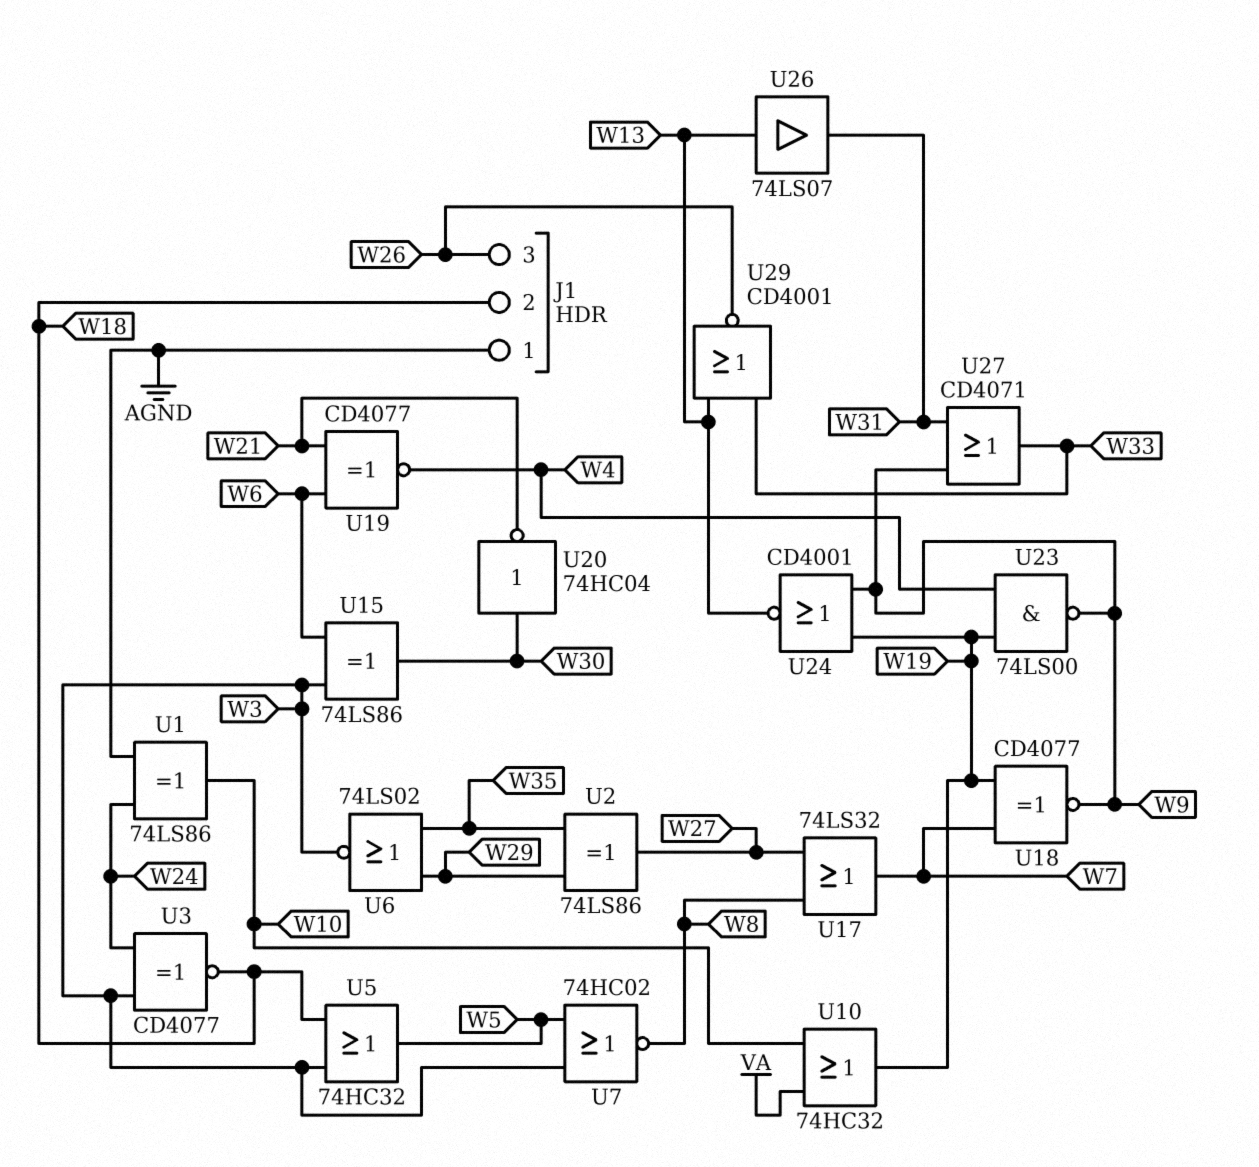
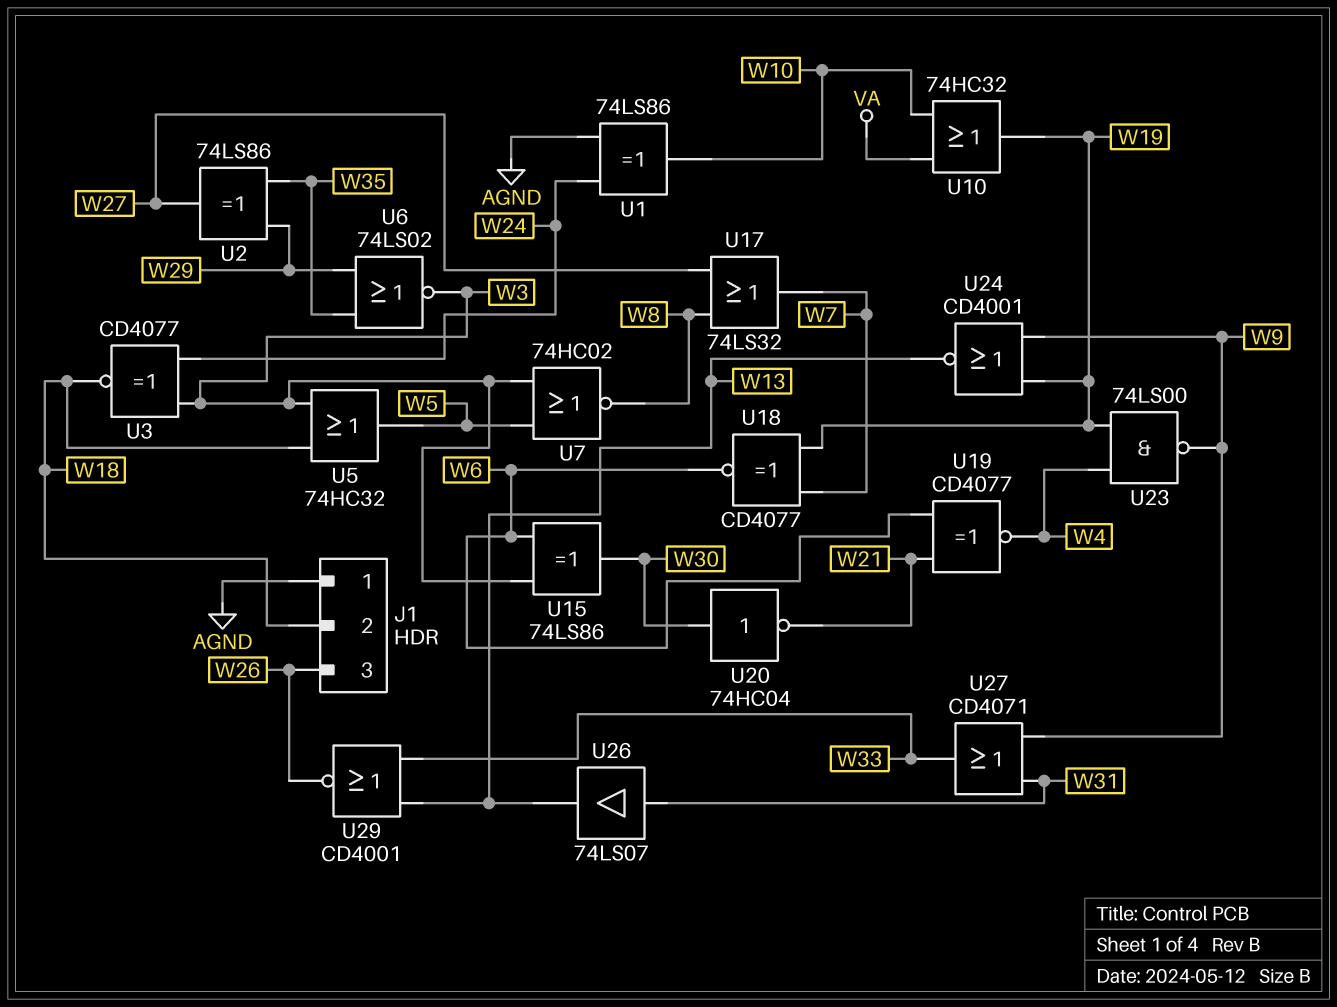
U18: XNOR CD4077 (in W7, in W19, out W9) -> XNOR CD4077 (in W7, in W19, out W6)
U26: buffer 74LS07 (in W13, out W31) -> buffer 74LS07 (in W31, out W13)

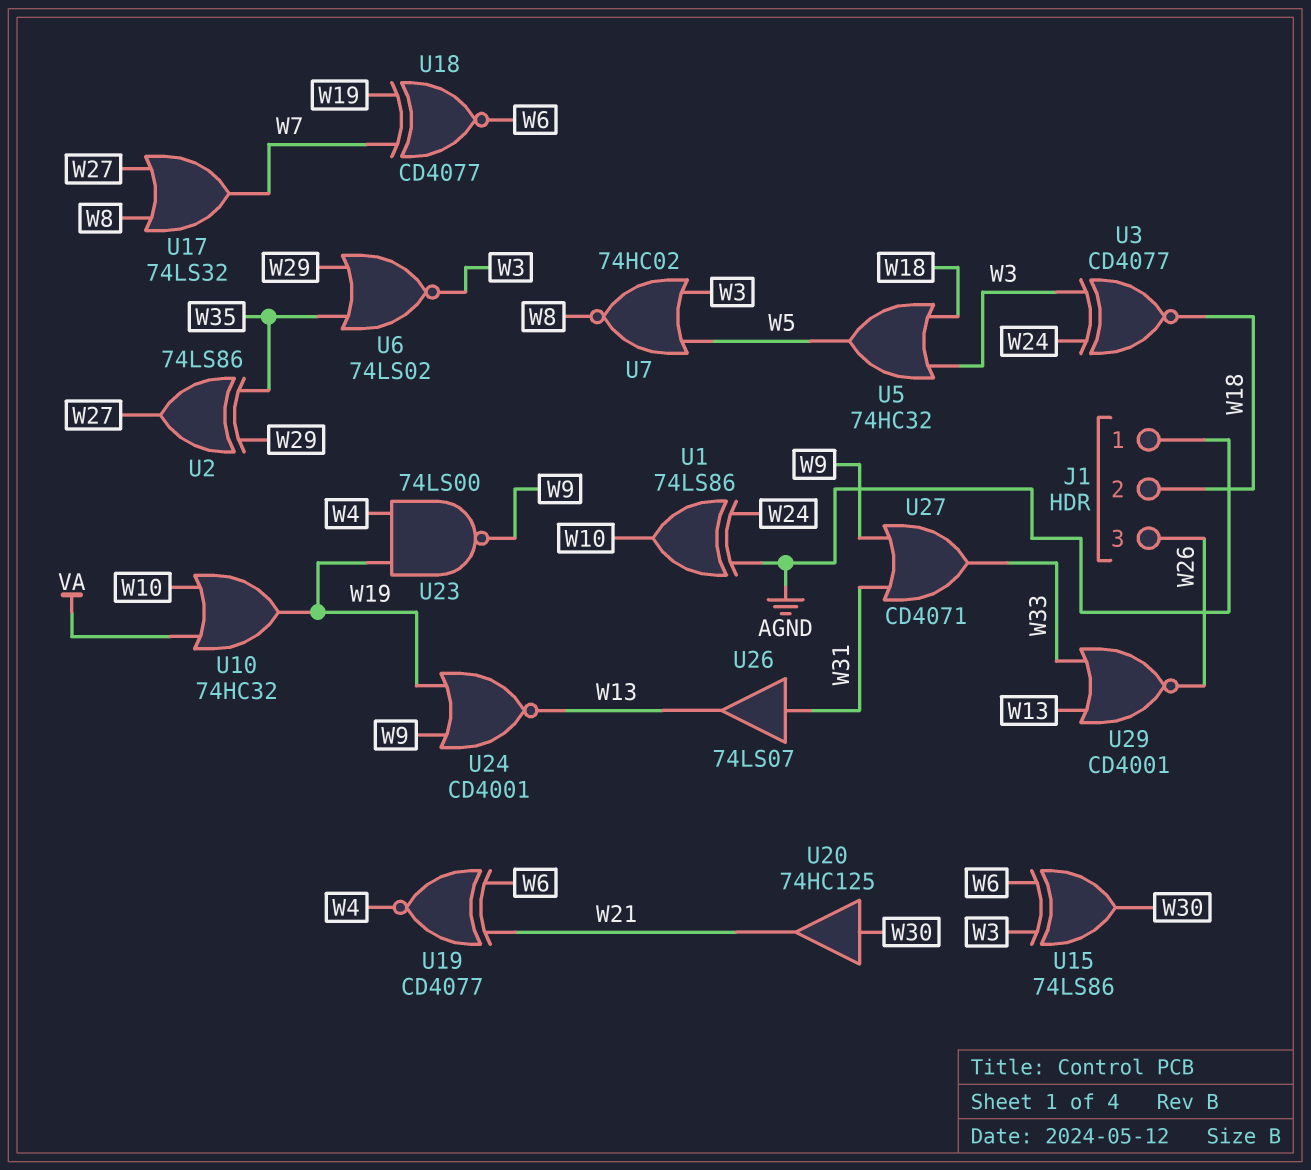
U20: NOT 74HC04 (in W30, out W21) -> buffer 74HC125 (in W30, out W21)

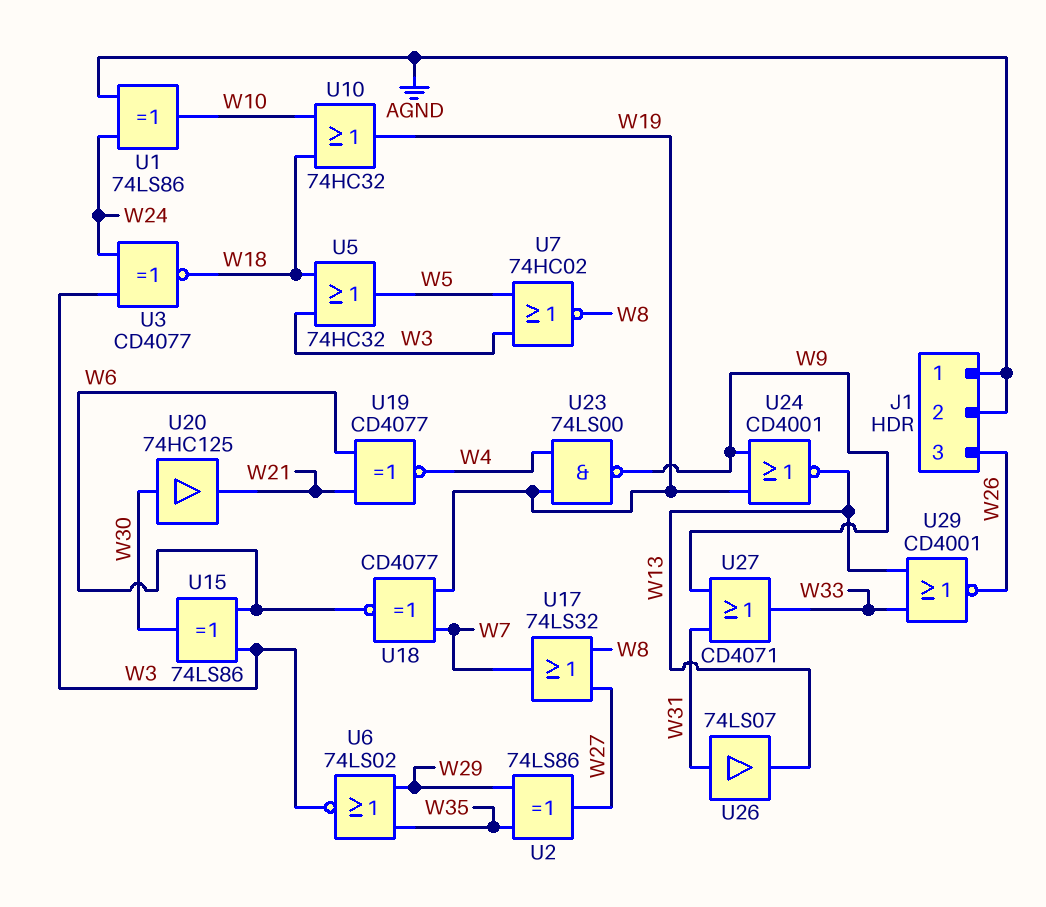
J1 pin 2: W18 -> AGND
U10: OR 74HC32 (in VA, in W10, out W19) -> OR 74HC32 (in W10, in W18, out W19)

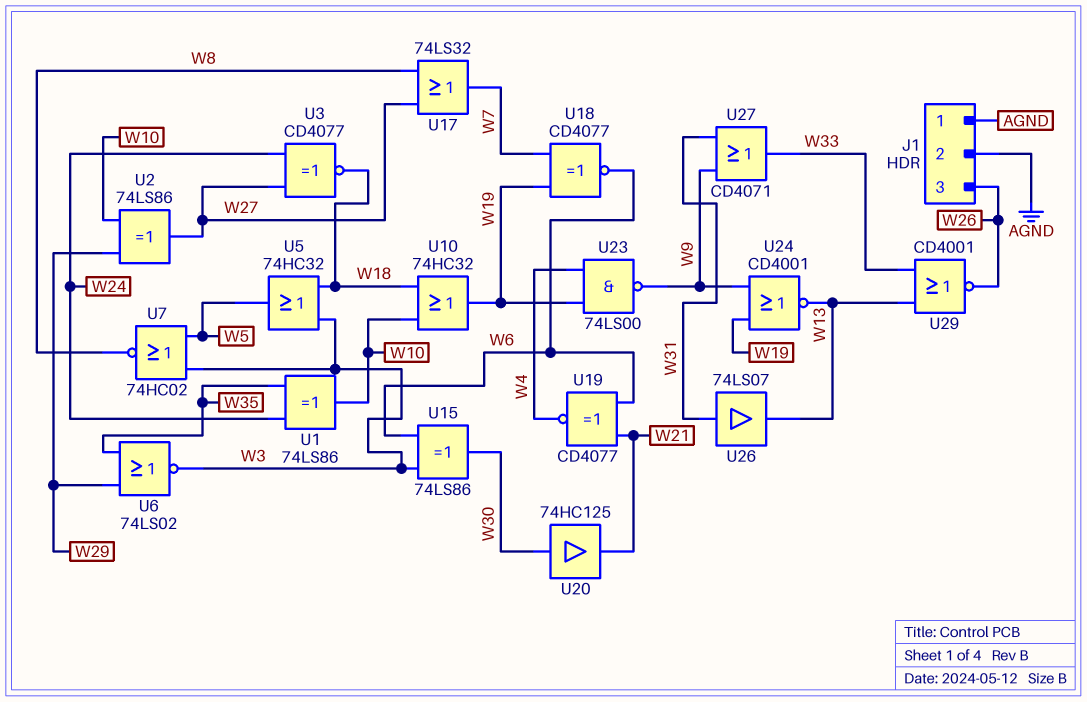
U1: XOR 74LS86 (in AGND, in W24, out W10) -> XOR 74LS86 (in W24, in W35, out W10)
U2: XOR 74LS86 (in W29, in W35, out W27) -> XOR 74LS86 (in W10, in W29, out W27)
U3: XNOR CD4077 (in W3, in W24, out W18) -> XNOR CD4077 (in W24, in W27, out W18)

